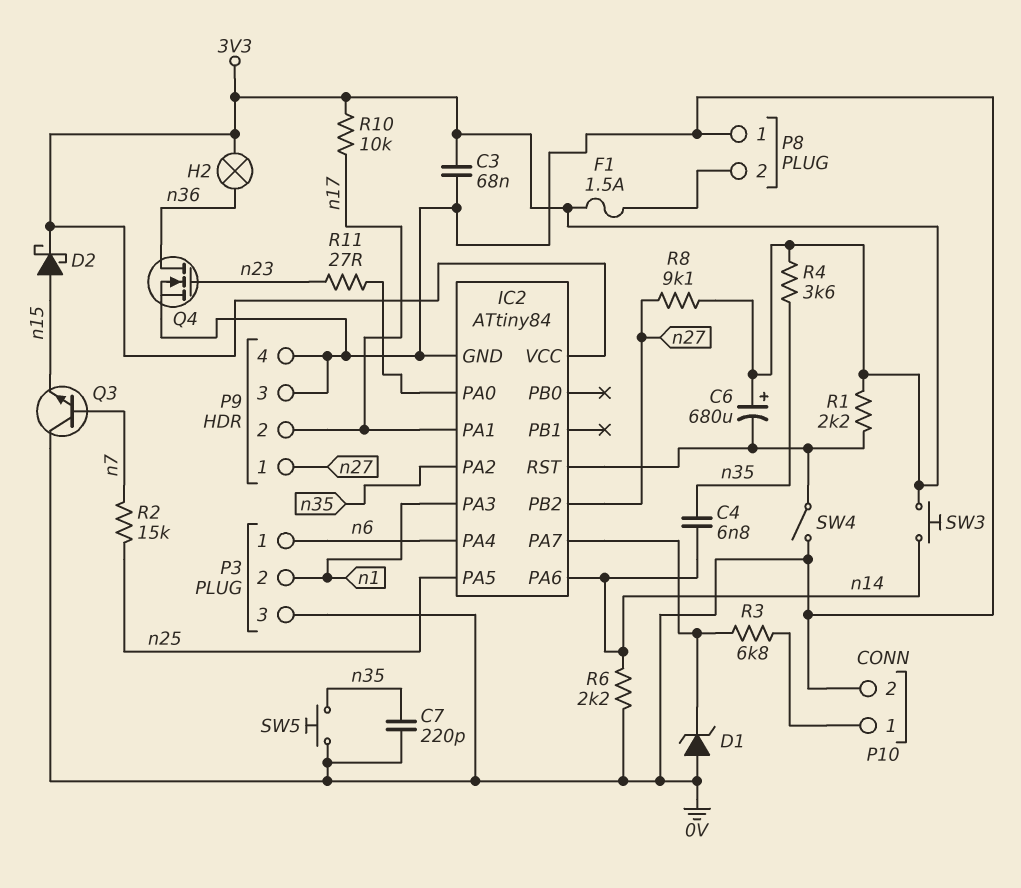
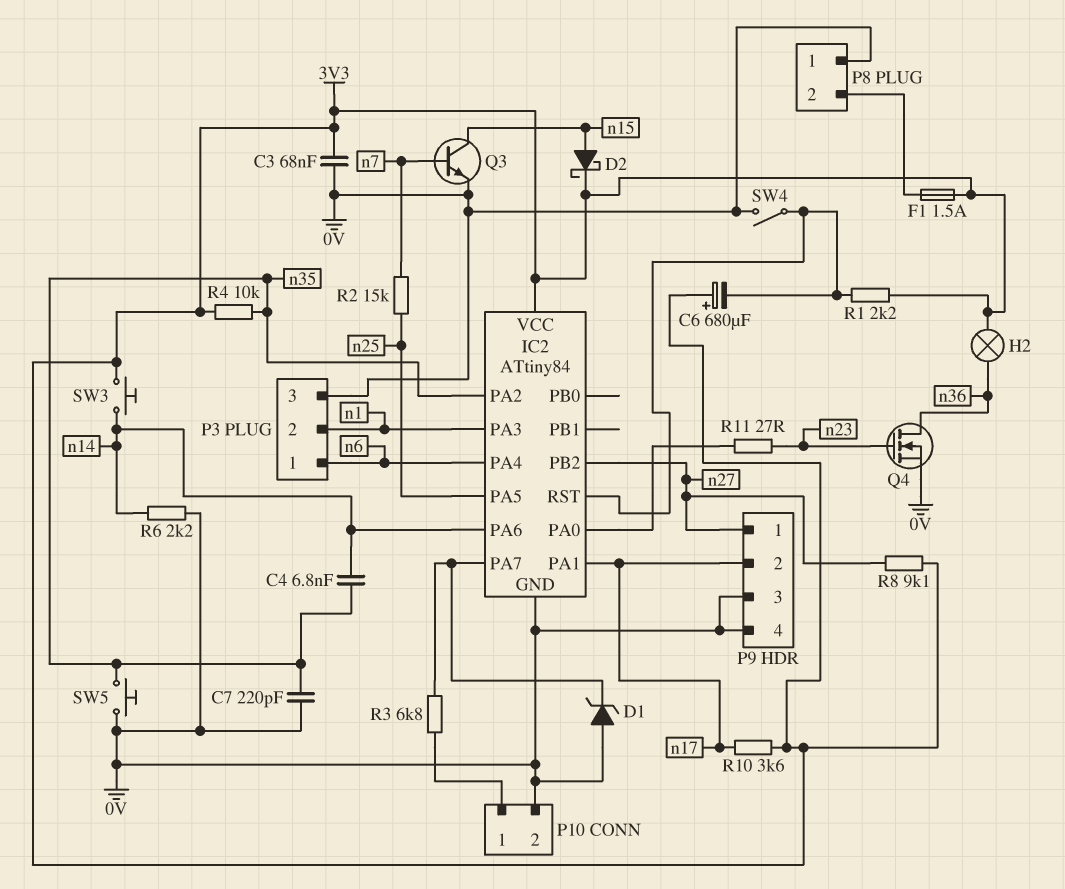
Q3: NPN (B n7, C 0V, E n15) -> NPN (B n7, C n15, E 0V)
R4: 3.6k (3V3, n35) -> 10k (3V3, n35)
R10: 10k (3V3, n17) -> 3.6k (3V3, n17)

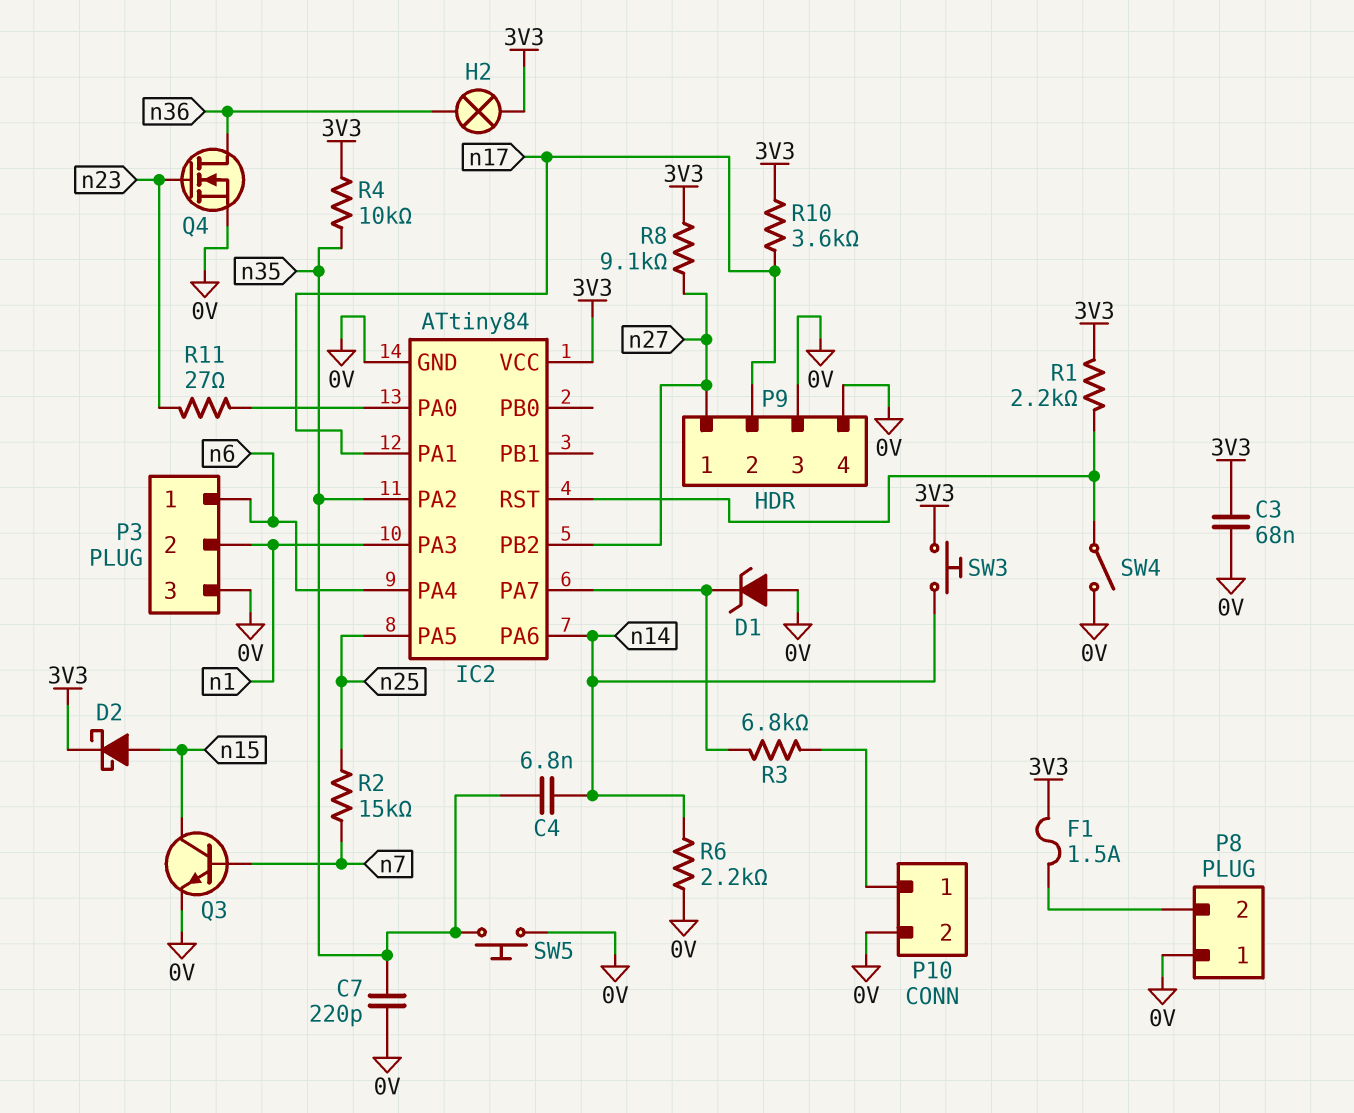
C6: 680uF (plus 3V3, minus IC2/RST) -> none

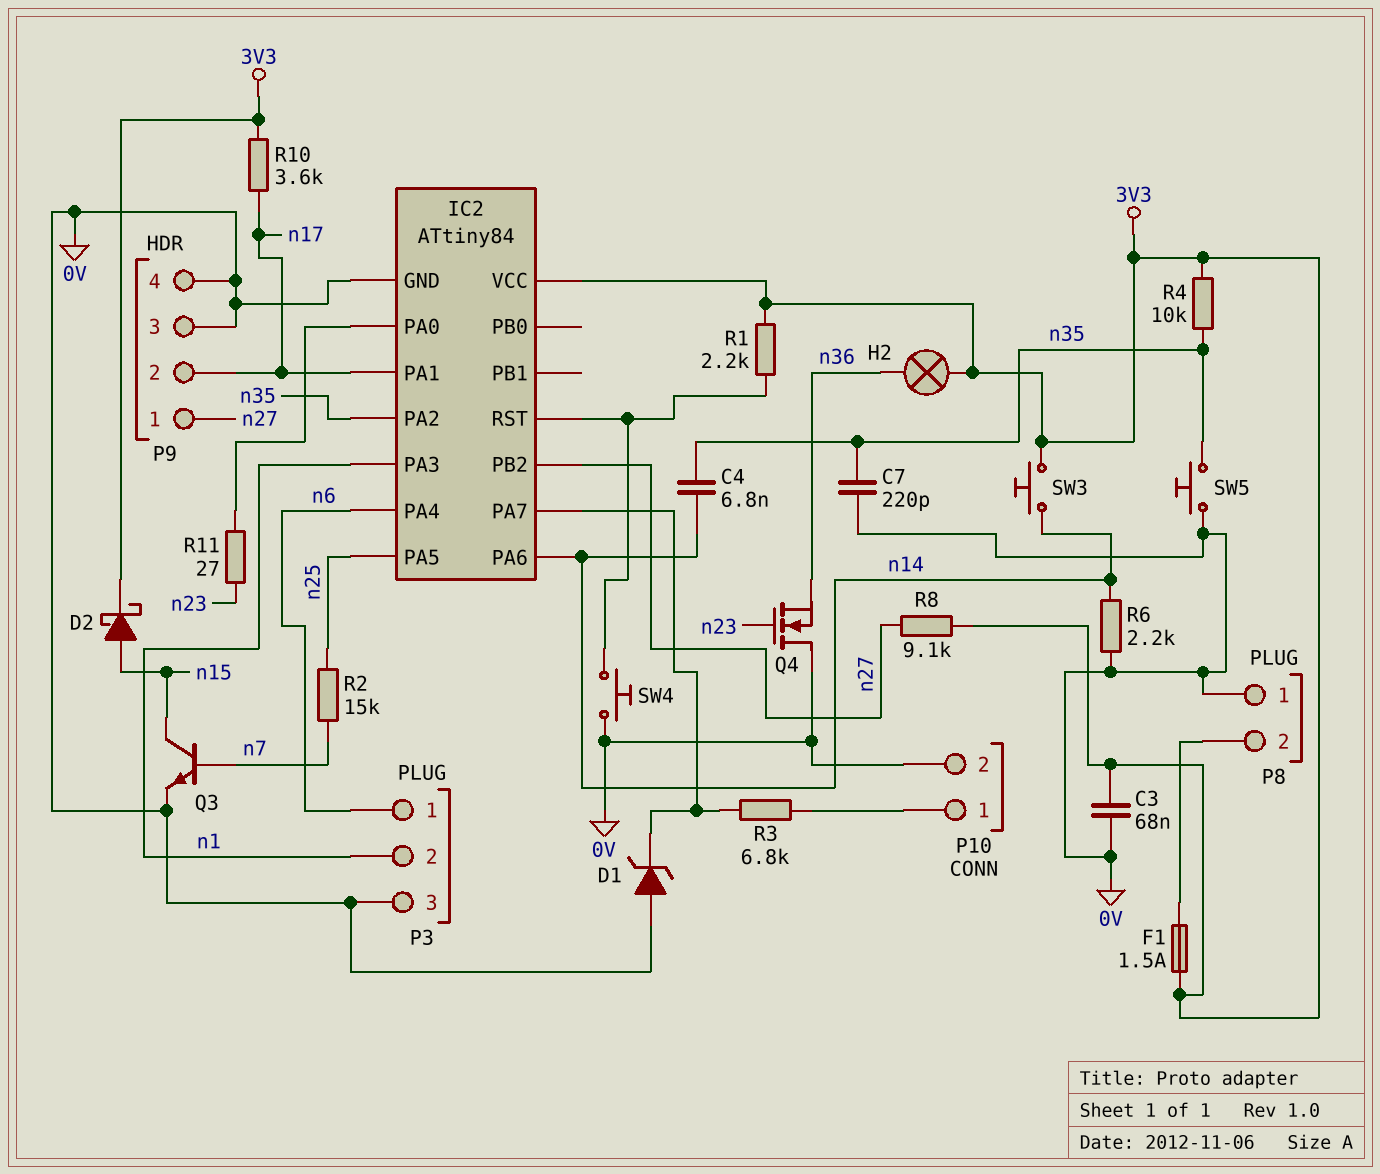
Q4: NMOS (G n23, D n36, S 0V) -> NMOS (G n23, D 0V, S n36)
SW4: switch (0V, IC2/RST) -> button (0V, IC2/RST)

